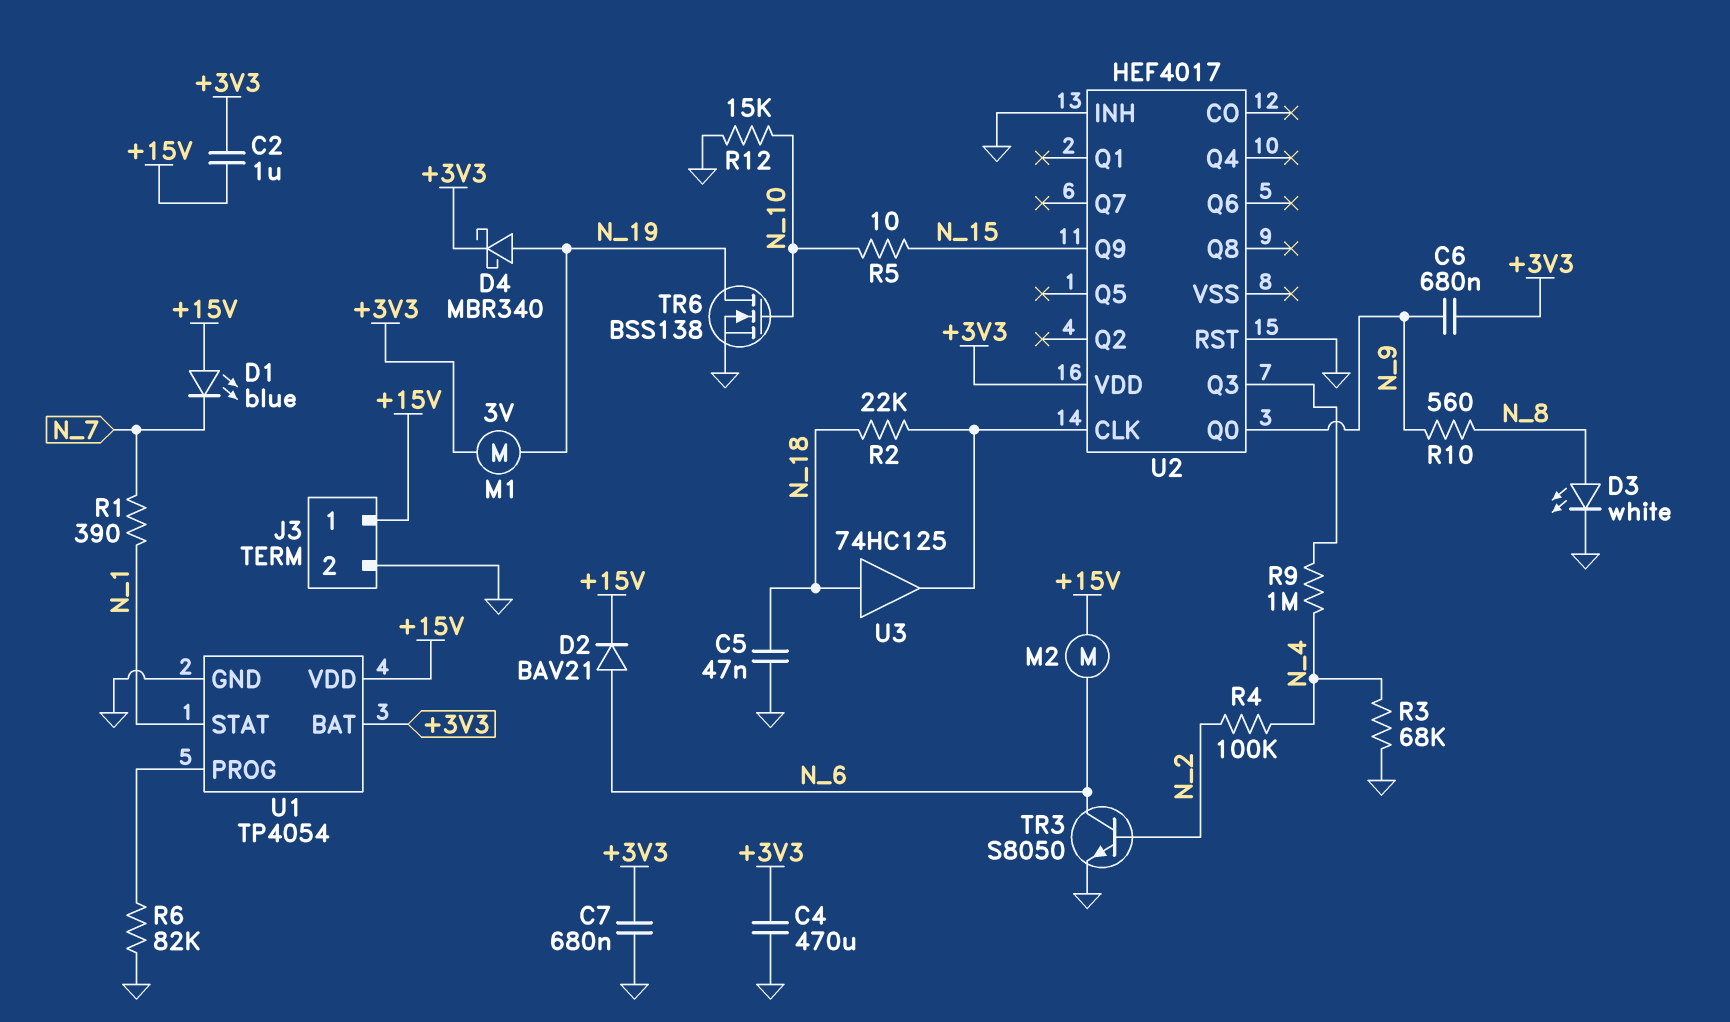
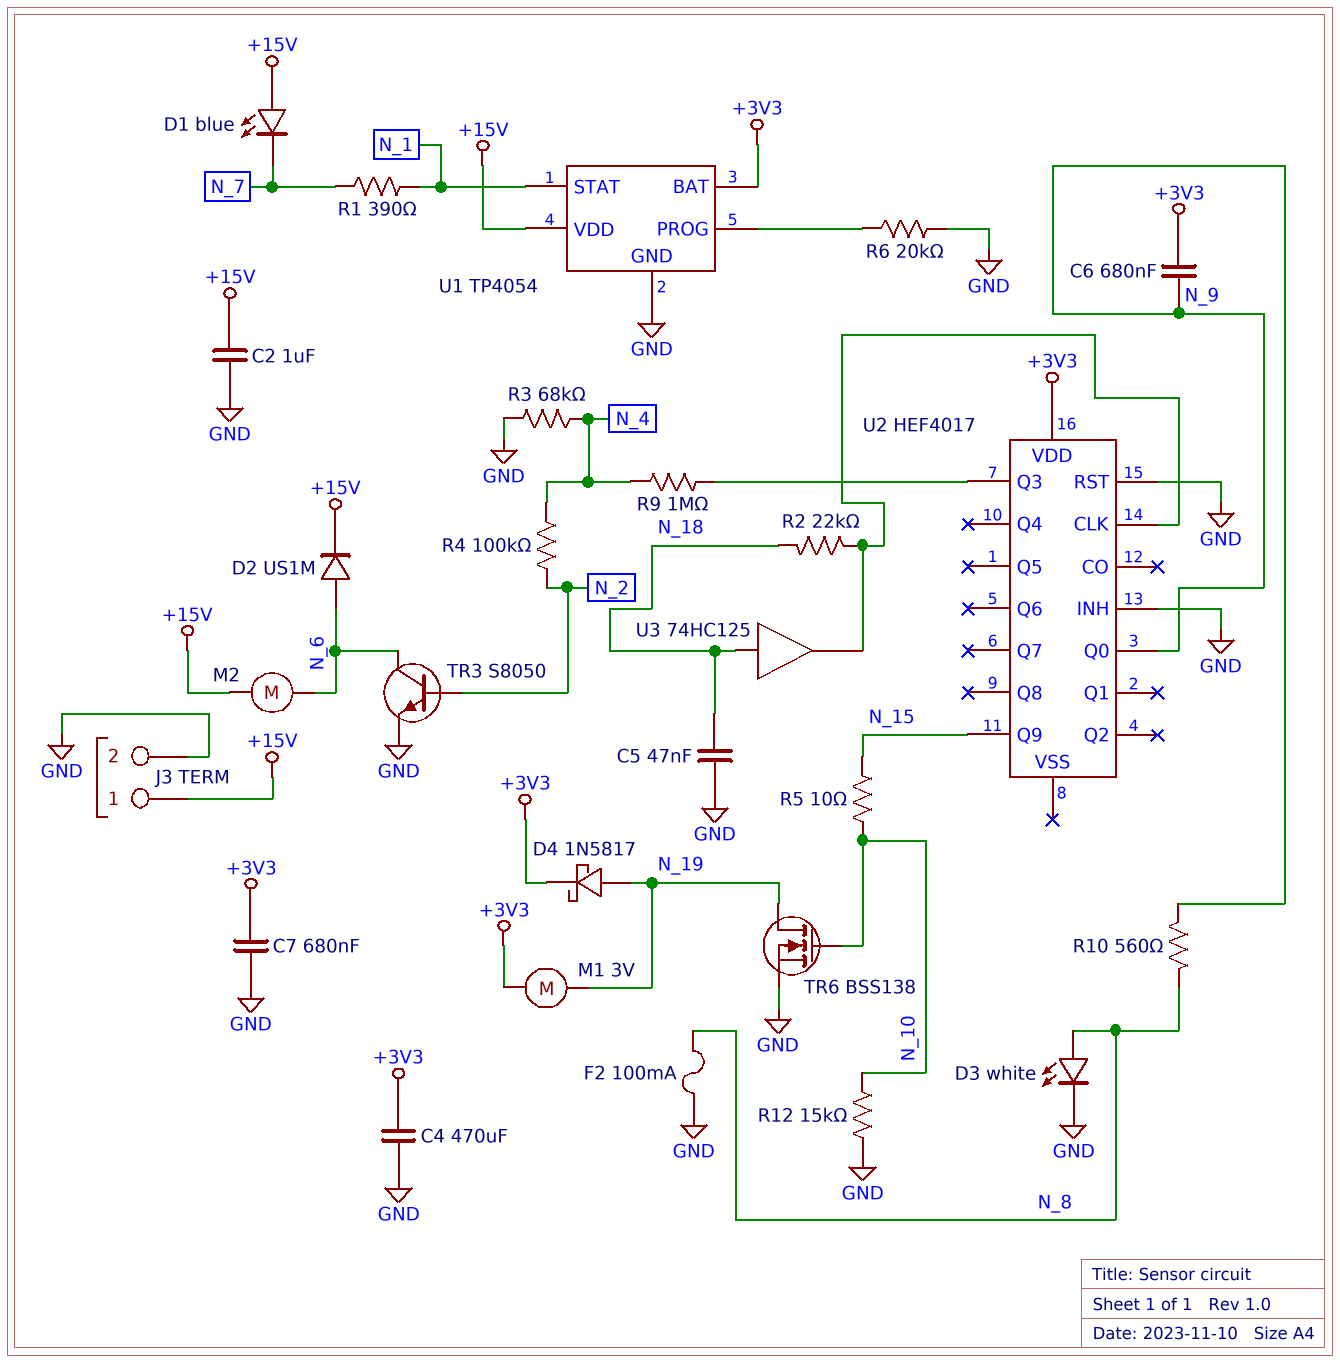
C2: 1uF (+3V3, +15V) -> 1uF (+15V, GND)
D2: diode BAV21 (A N_6, K +15V) -> diode US1M (A N_6, K +15V)
D4: schottky MBR340 (A N_19, K +3V3) -> schottky 1N5817 (A N_19, K +3V3)
F2: none -> 100mA (GND, N_8)
R6: 82k (GND, U1/PROG) -> 20k (GND, U1/PROG)

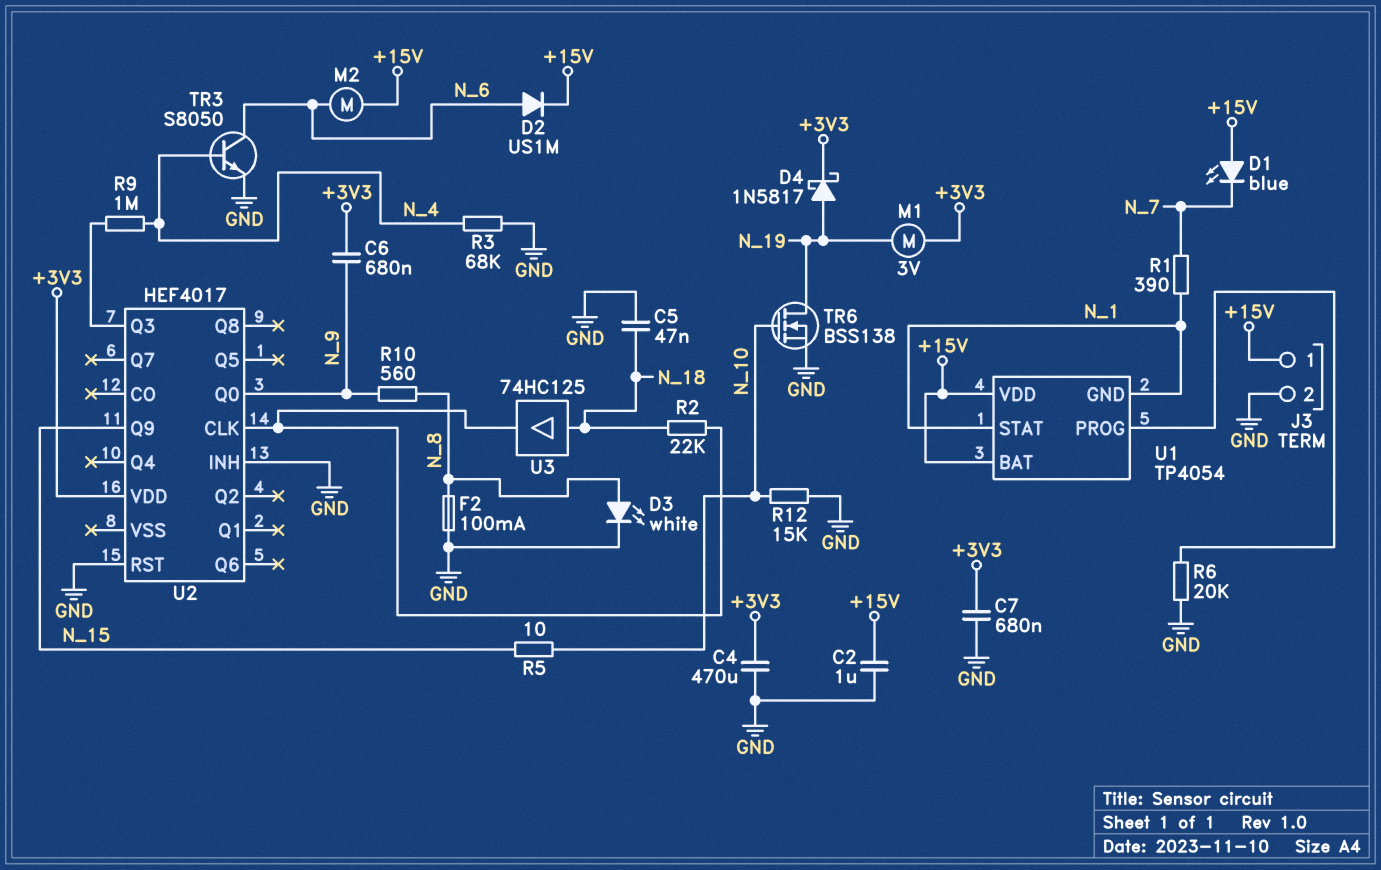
R4: 100k (N_2, N_4) -> none
TR3: NPN S8050 (B N_2, C N_6, E GND) -> NPN S8050 (B N_4, C N_6, E GND)
U1 pin BAT: +3V3 -> +15V
U1 pin GND: GND -> N_1

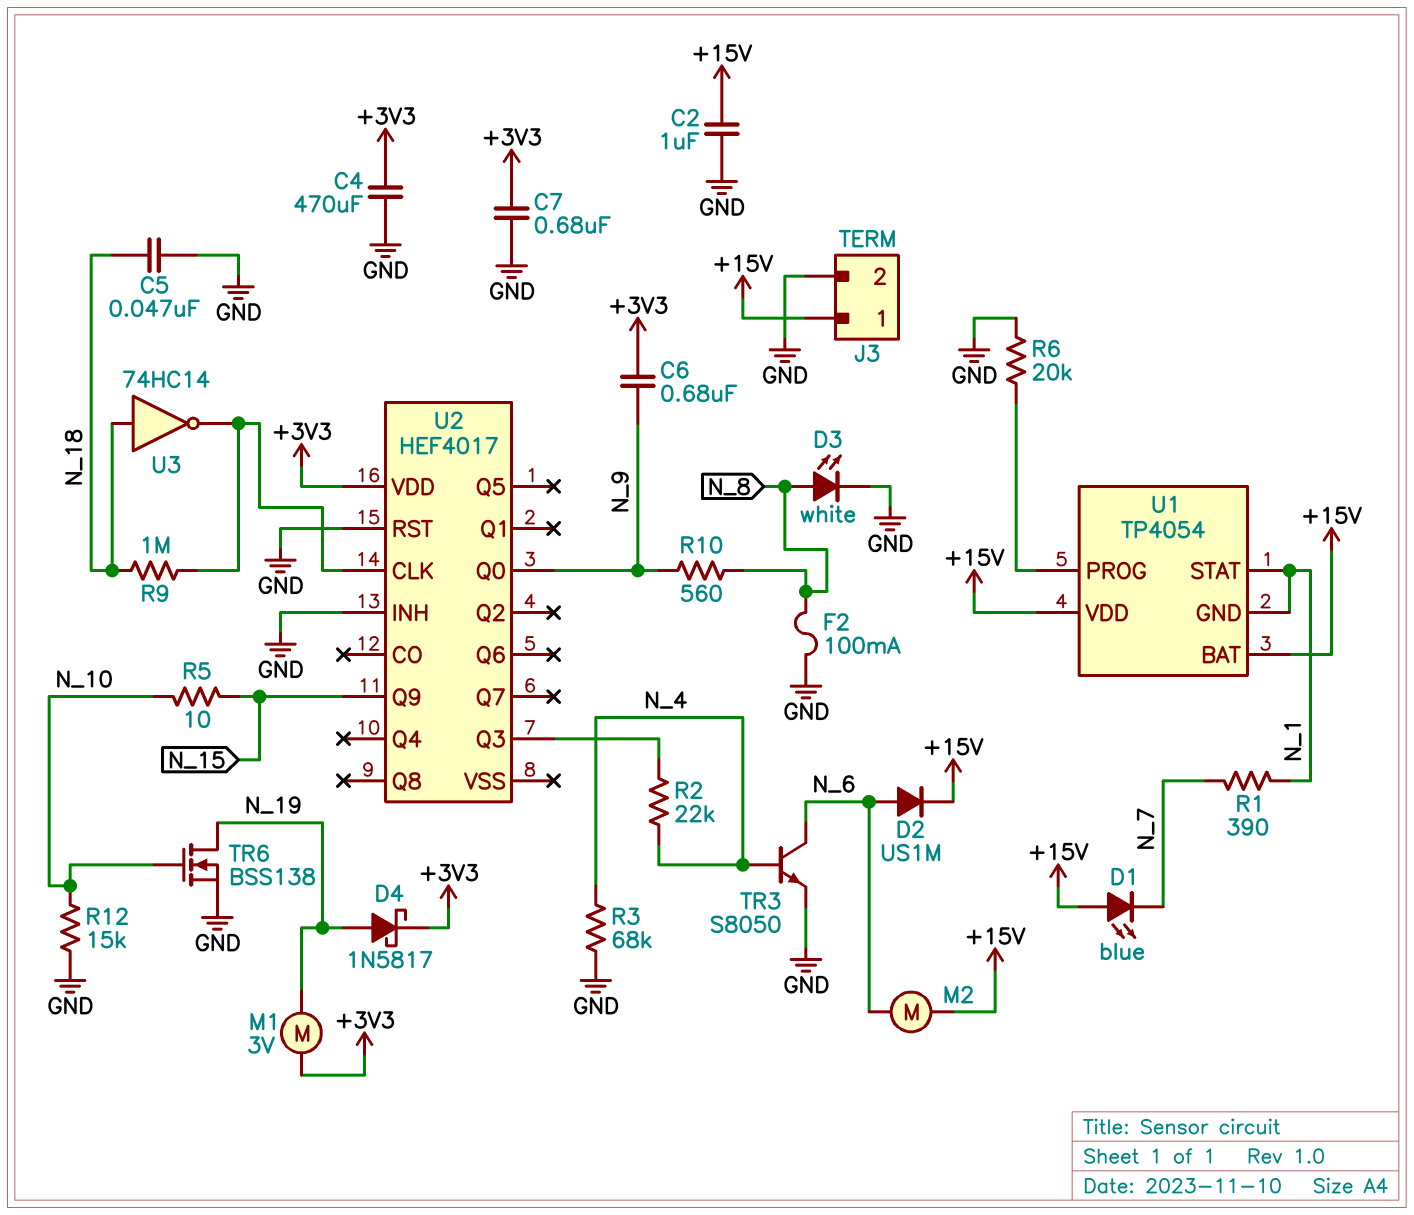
R2: 22k (N_18, U2/CLK) -> 22k (N_4, U2/Q3)
R9: 1M (N_4, U2/Q3) -> 1M (N_18, U2/CLK)
U3: buffer 74HC125 (in N_18, out U2/CLK) -> NOT 74HC14 (in N_18, out U2/CLK)

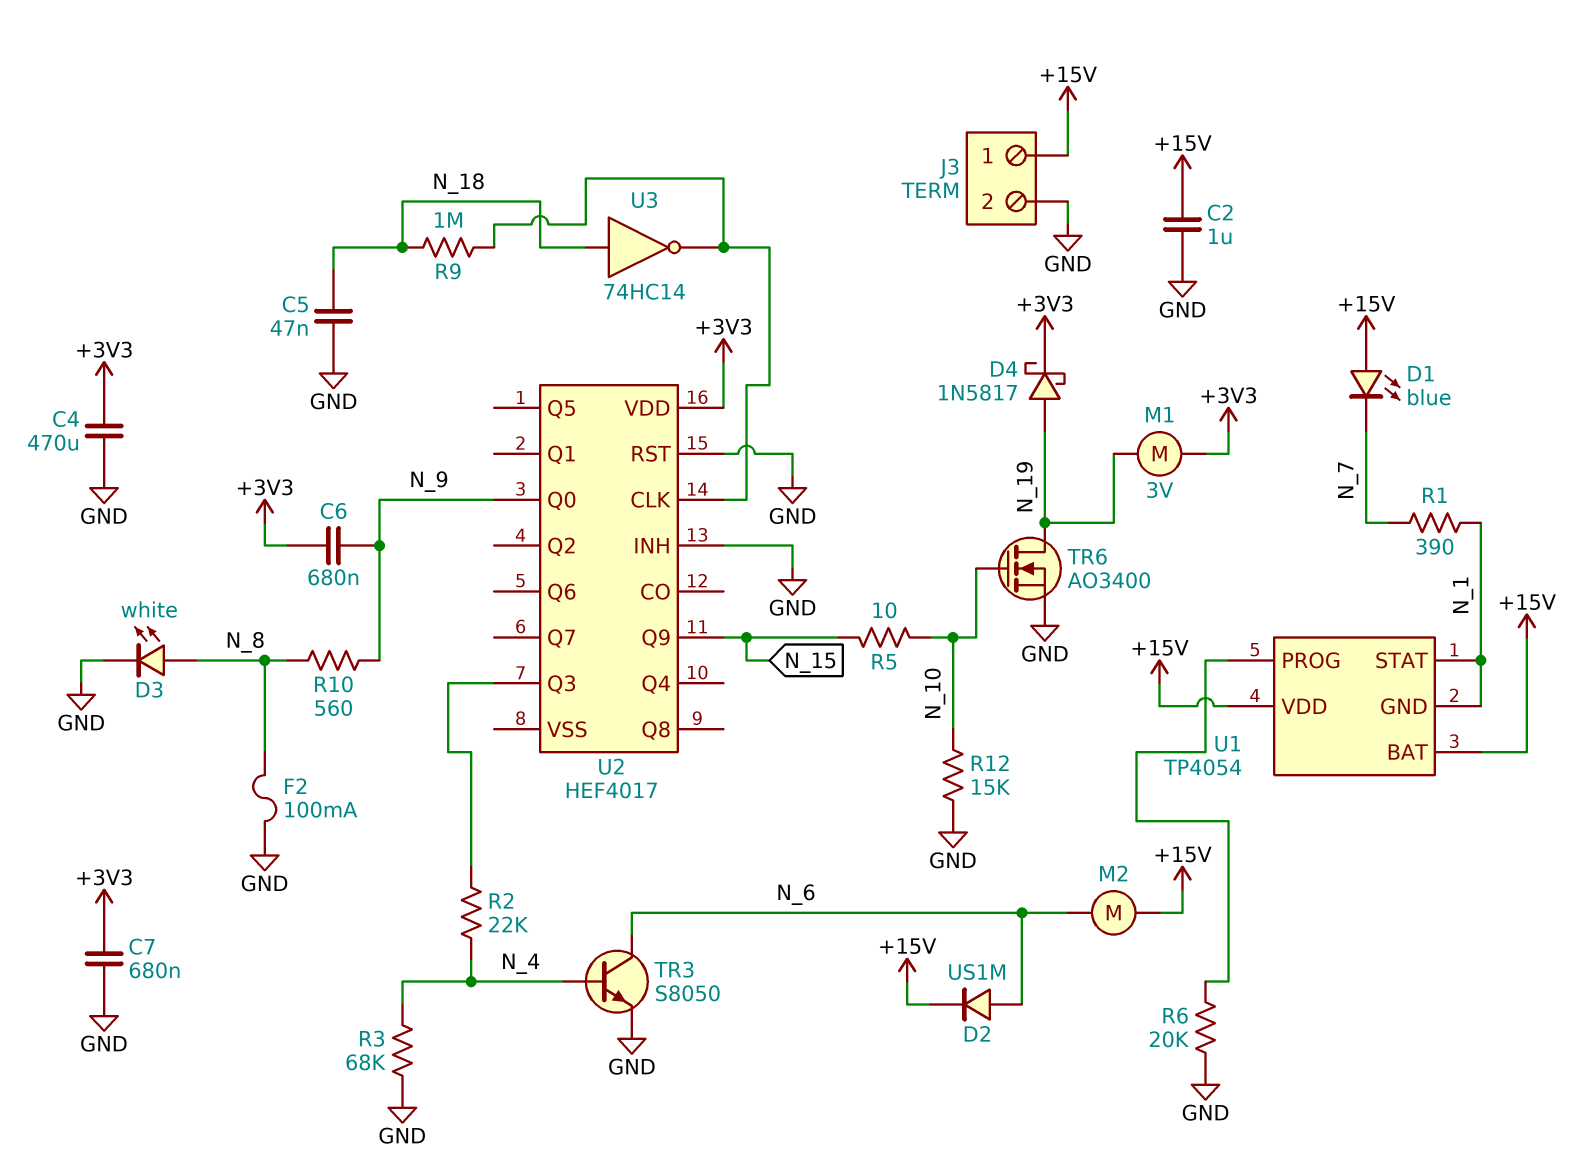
TR6: NMOS BSS138 (G N_10, D N_19, S GND) -> NMOS AO3400 (G N_10, D N_19, S GND)

